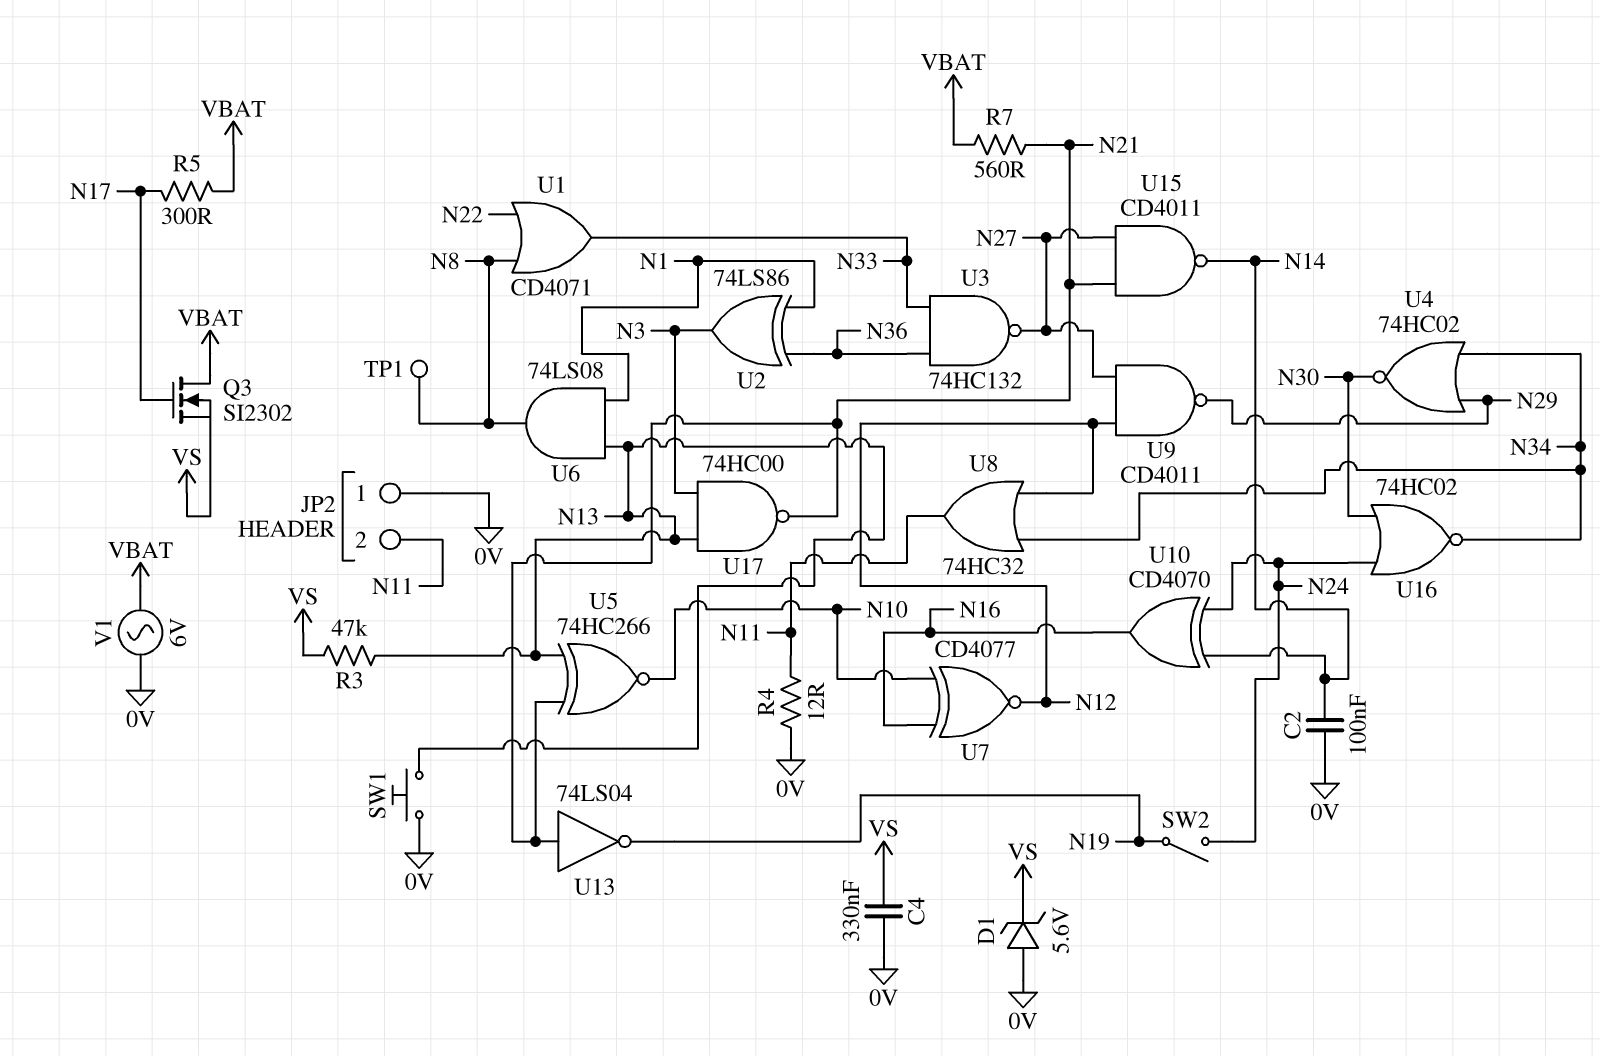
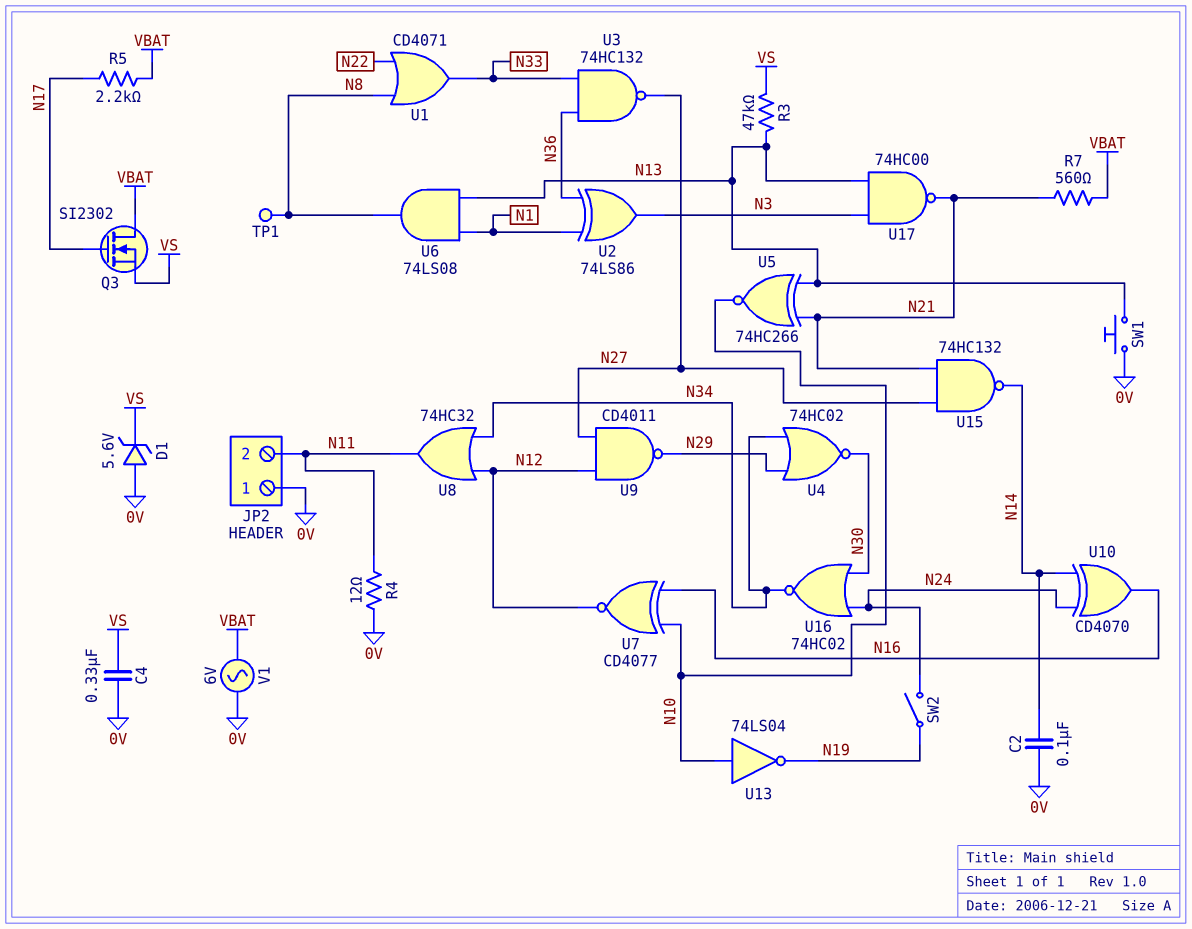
R5: 300 (N17, VBAT) -> 2.2k (N17, VBAT)
U13: NOT 74LS04 (in N21, out N19) -> NOT 74LS04 (in N10, out N19)
U15: NAND CD4011 (in N21, in N27, out N14) -> NAND 74HC132 (in N21, in N27, out N14)

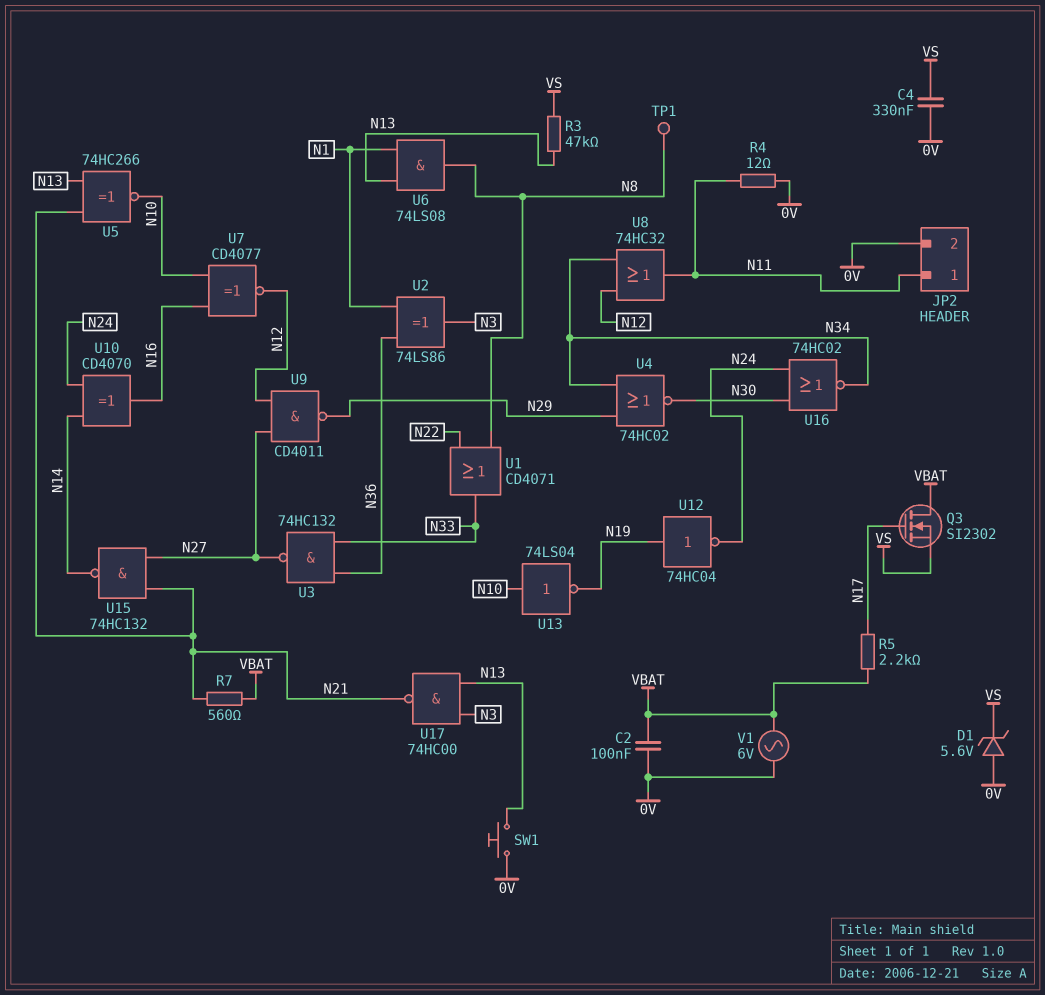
C2: 100nF (0V, N14) -> 100nF (0V, VBAT)
JP2 pin 1: 0V -> N11
JP2 pin 2: N11 -> 0V
SW2: switch (N19, N24) -> none
U12: none -> NOT 74HC04 (in N19, out N24)

